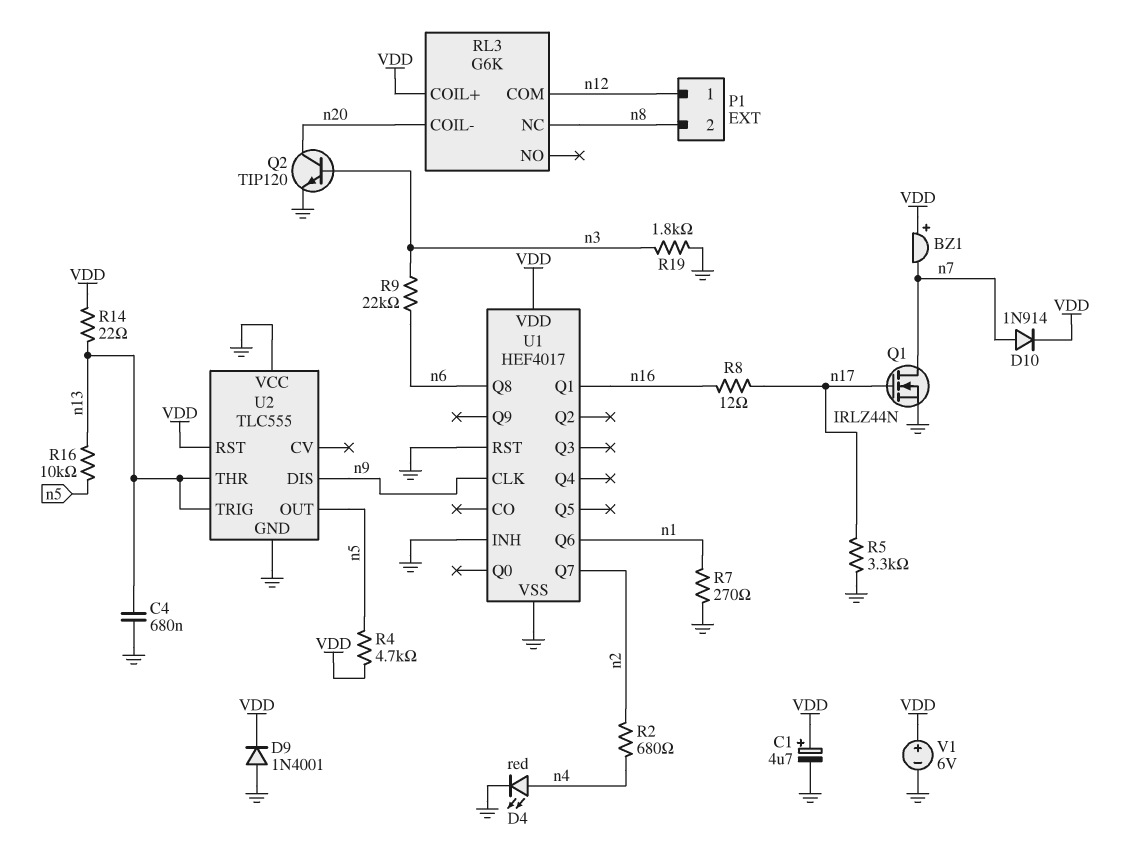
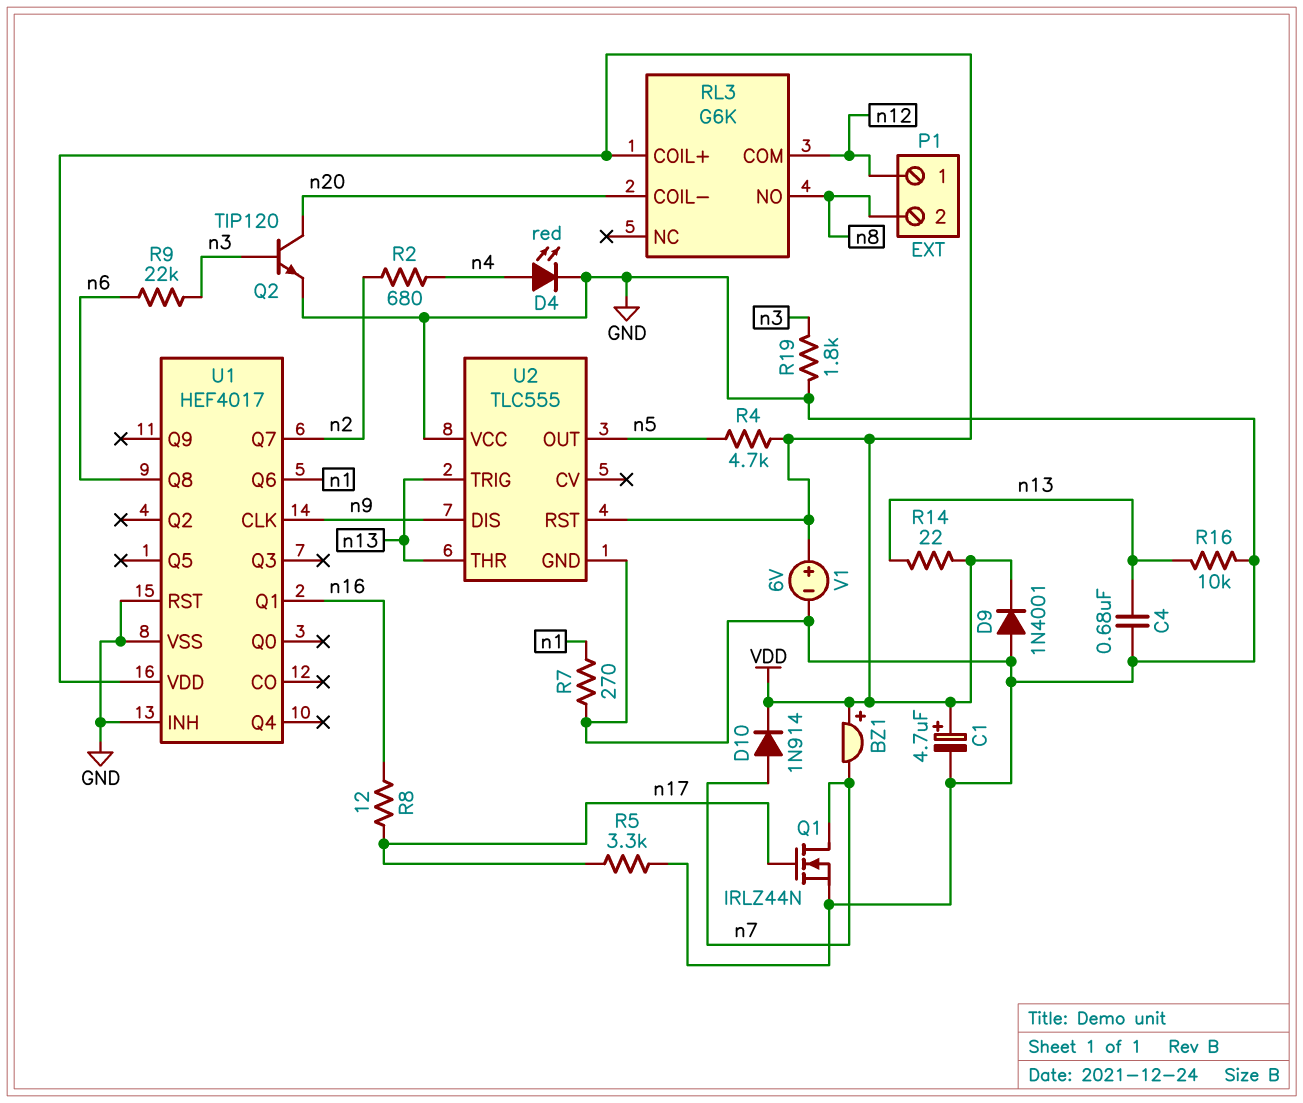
R16: 10k (n5, n13) -> 10k (GND, n13)
RL3 pin NC: n8 -> none
RL3 pin NO: none -> n8

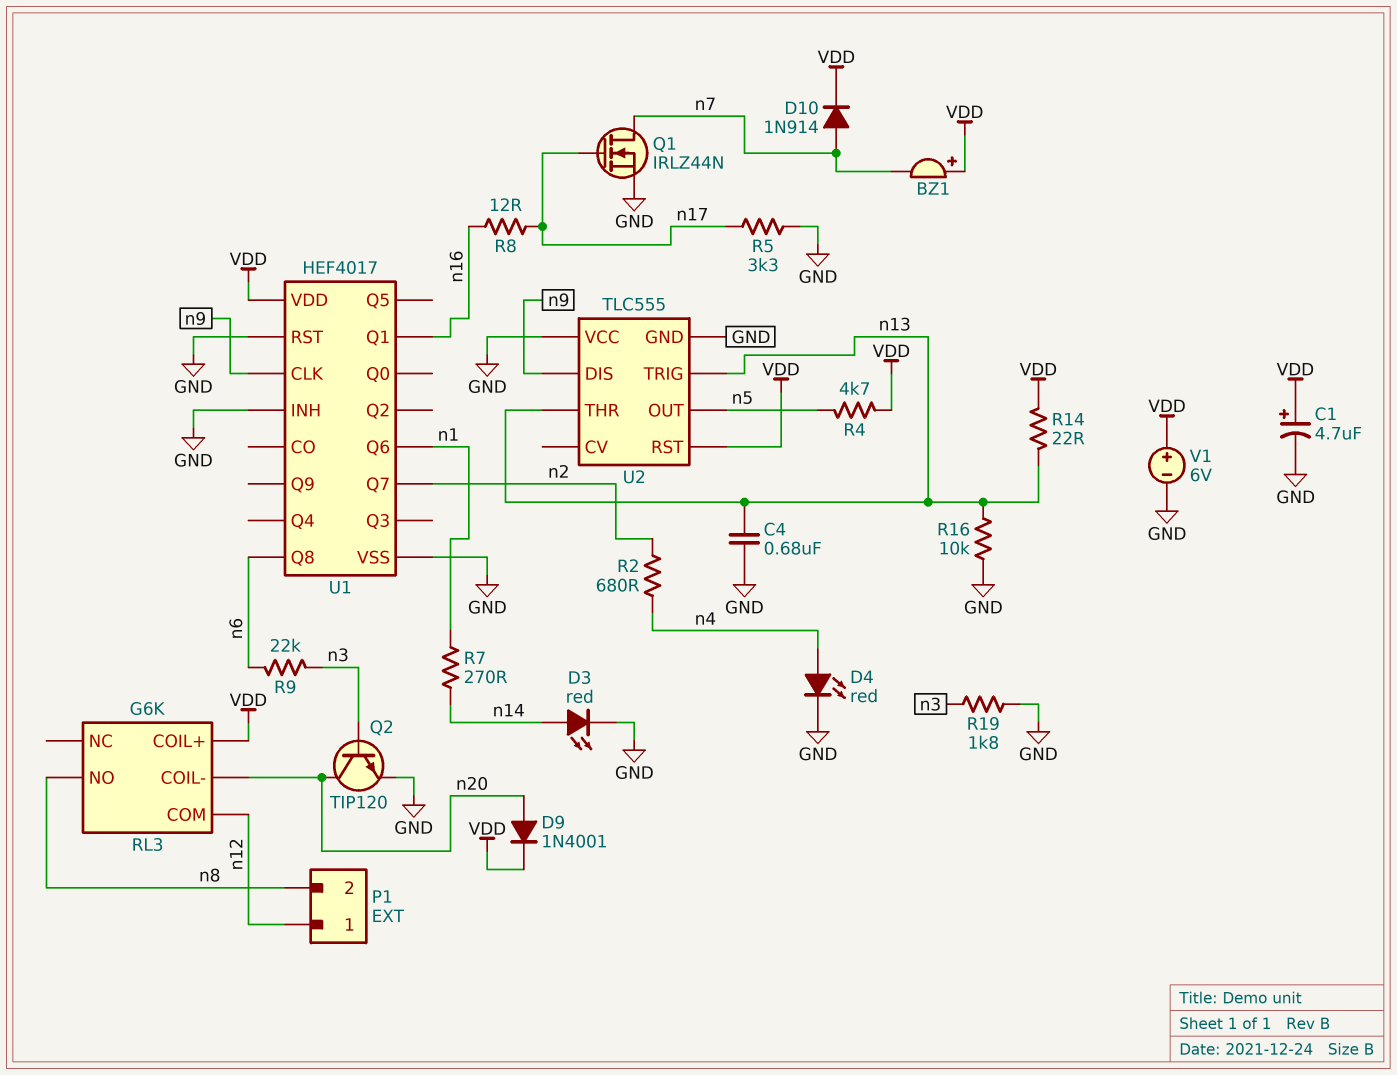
D3: none -> LED red (A n14, K GND)
D9: diode 1N4001 (A GND, K VDD) -> diode 1N4001 (A n20, K VDD)
R7: 270 (GND, n1) -> 270 (n1, n14)

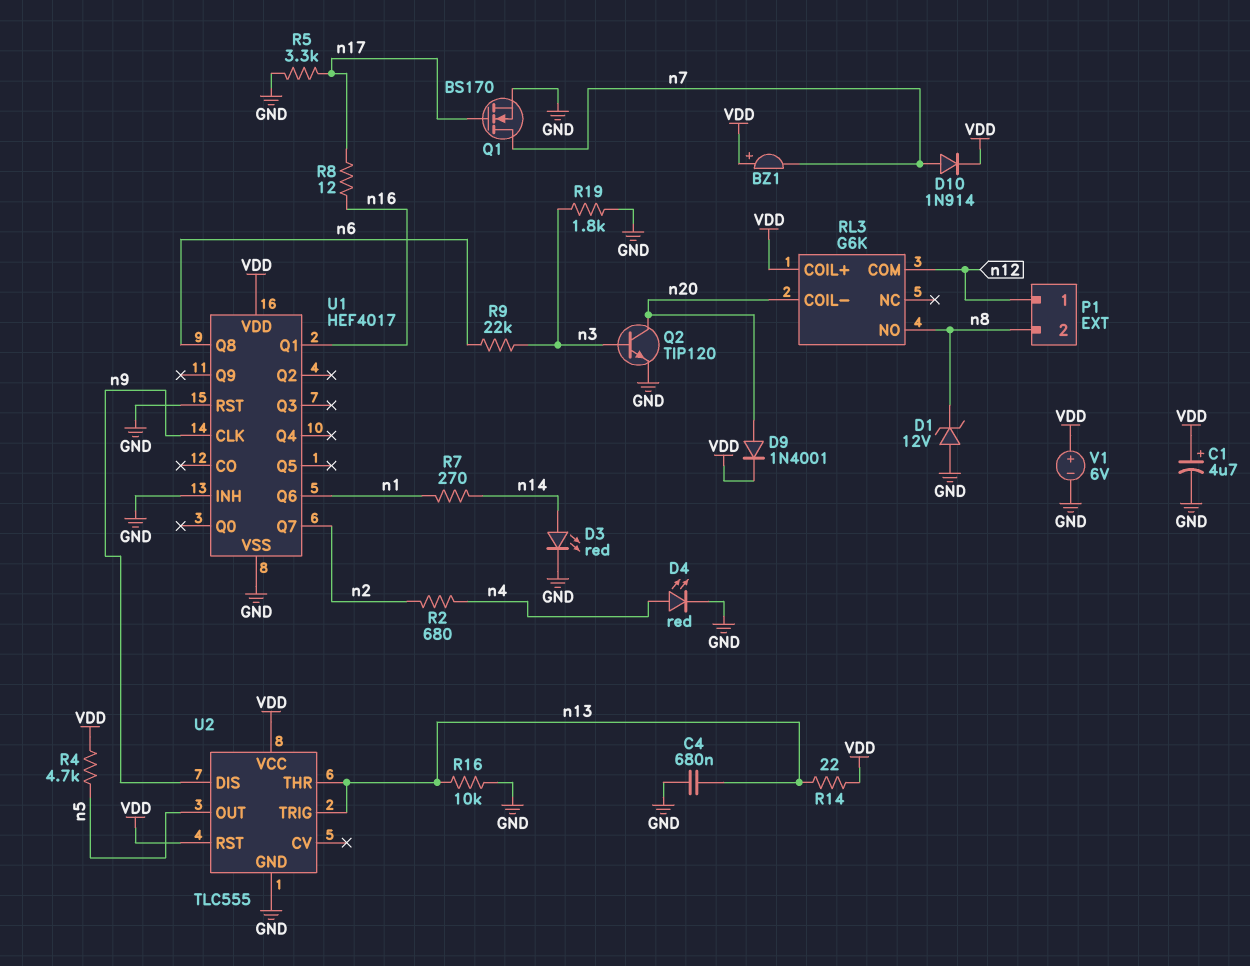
D1: none -> zener 12V (A GND, K n8)
Q1: NMOS IRLZ44N (G n17, D n7, S GND) -> NMOS BS170 (G n17, D n7, S GND)
U2 pin VCC: GND -> VDD

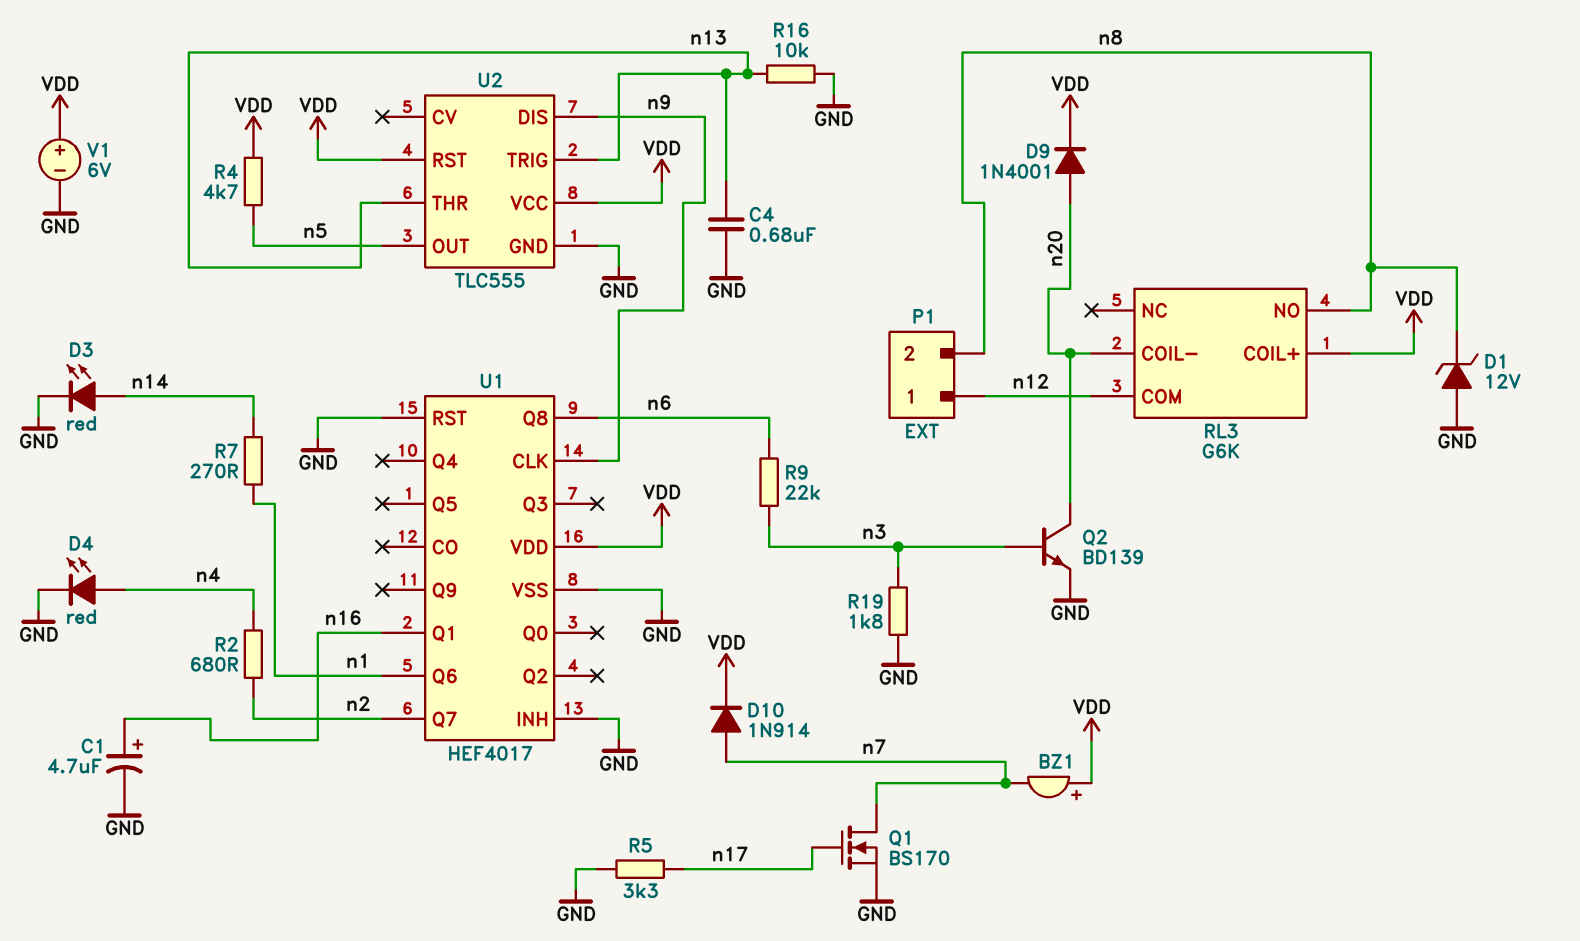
C1: 4.7uF (plus VDD, minus GND) -> 4.7uF (plus n16, minus GND)
Q2: NPN TIP120 (B n3, C n20, E GND) -> NPN BD139 (B n3, C n20, E GND)
R8: 12 (n16, n17) -> none
R14: 22 (VDD, n13) -> none

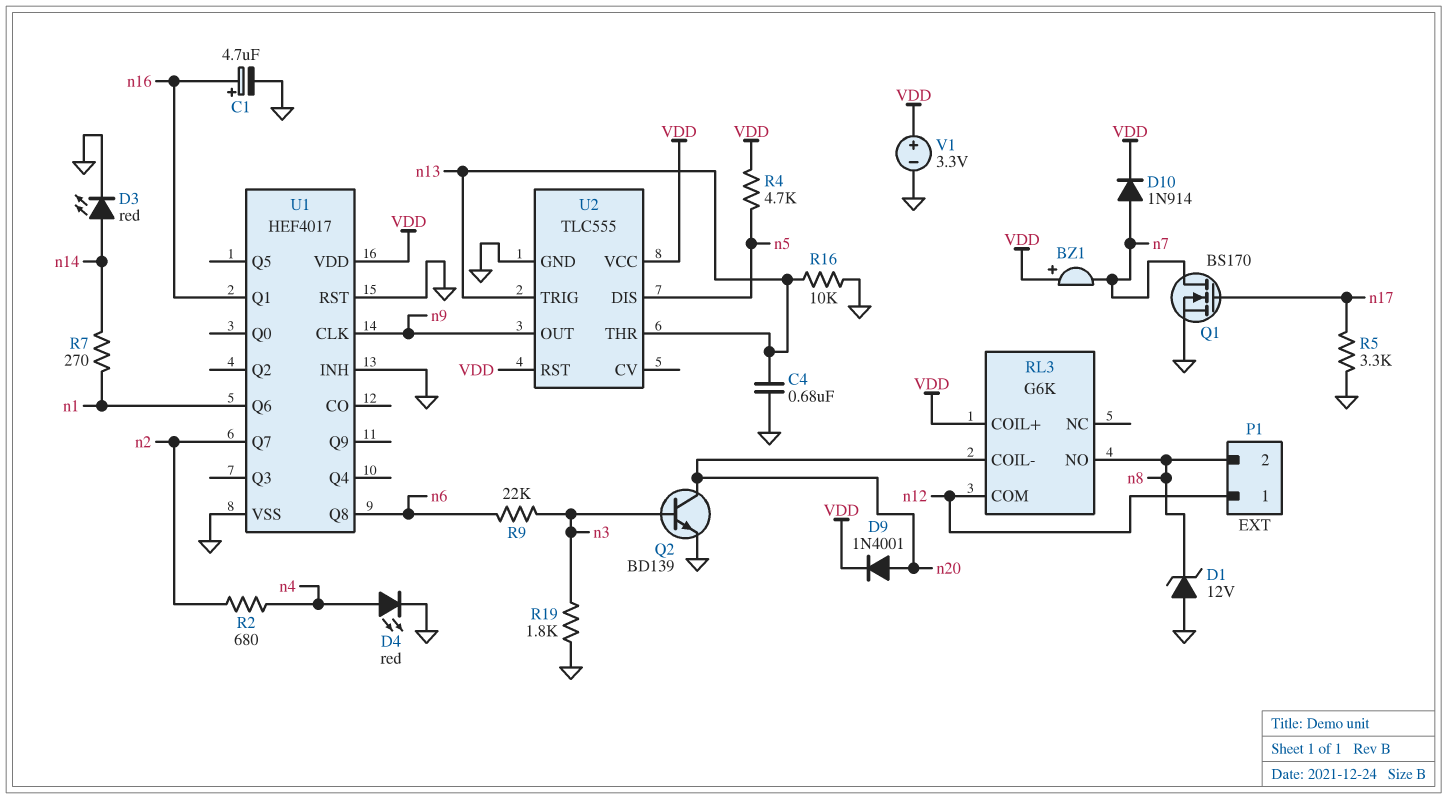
U2 pin DIS: n9 -> n5
U2 pin OUT: n5 -> n9
V1: 6V (plus VDD, minus GND) -> 3.3V (plus VDD, minus GND)

